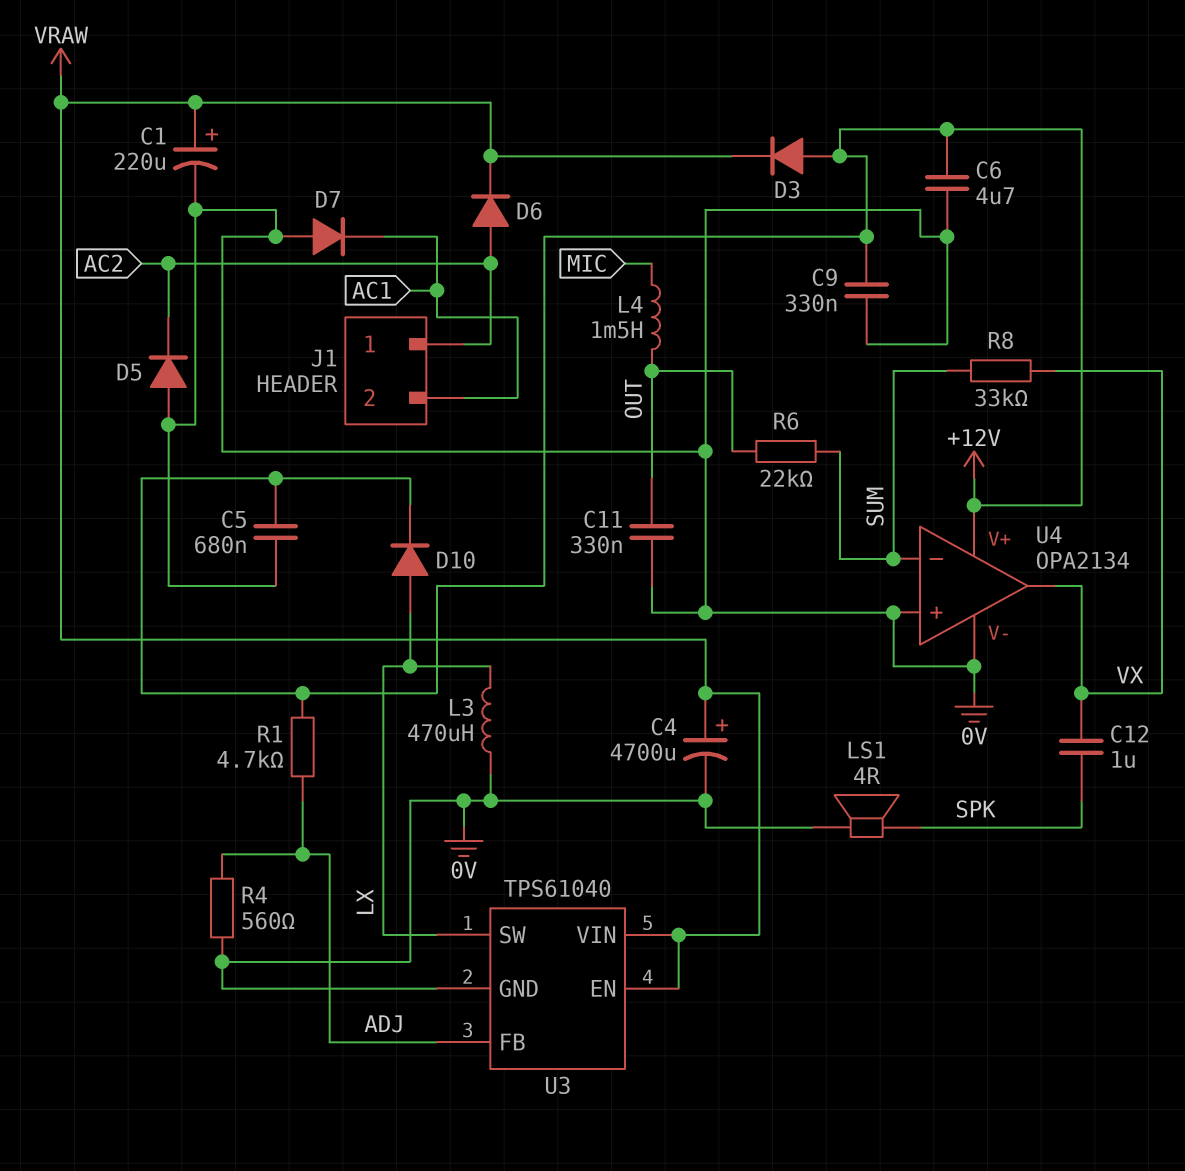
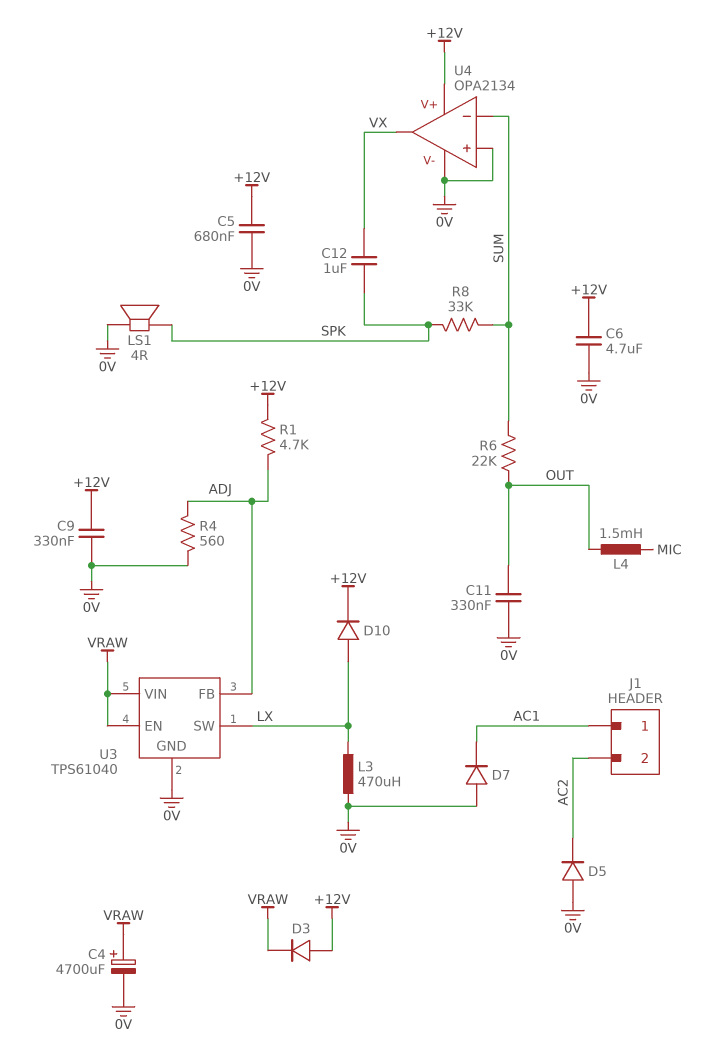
C1: 220uF (plus VRAW, minus 0V) -> none
D6: diode (A AC2, K VRAW) -> none
J1 pin 1: AC2 -> AC1
J1 pin 2: AC1 -> AC2
R8: 33k (SUM, VX) -> 33k (SPK, SUM)

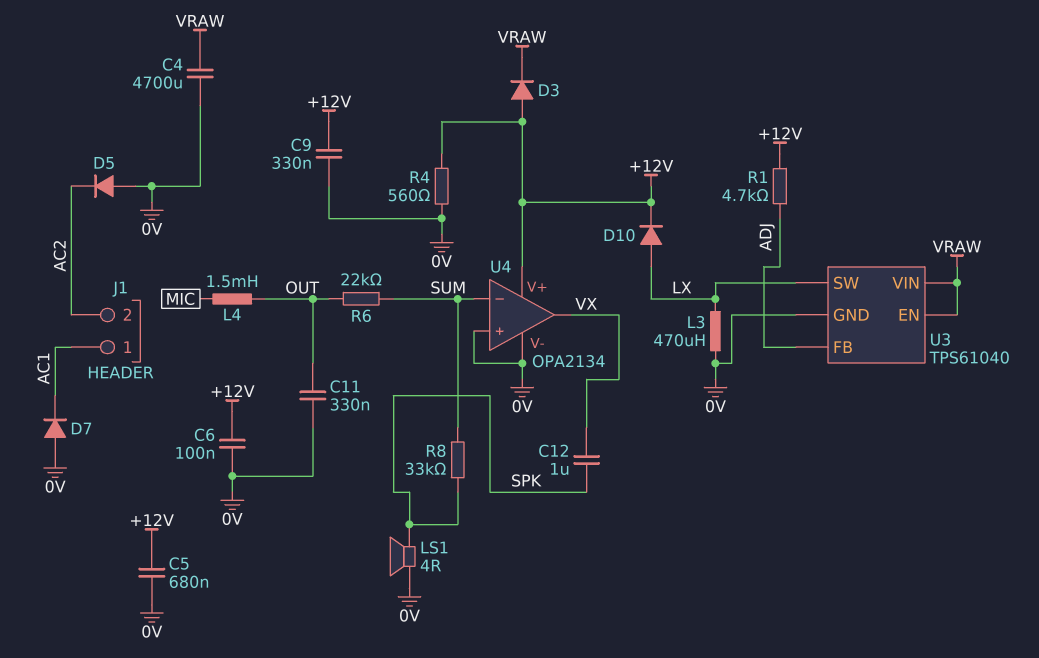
C4: 4700uF (plus VRAW, minus 0V) -> 4700uF (0V, VRAW)
C6: 4.7uF (+12V, 0V) -> 100nF (+12V, 0V)
R4: 560 (0V, ADJ) -> 560 (+12V, 0V)

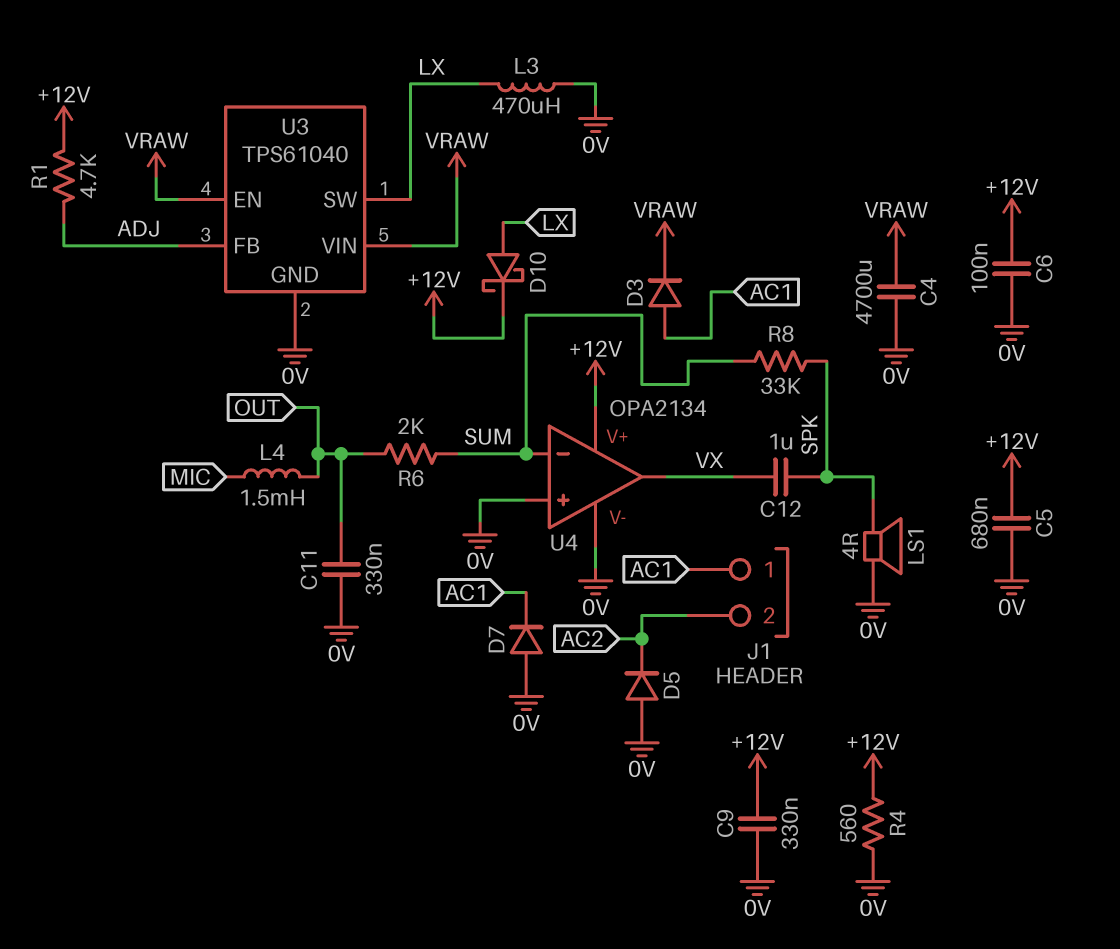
D3: diode (A +12V, K VRAW) -> diode (A AC1, K VRAW)
D10: diode (A LX, K +12V) -> schottky (A LX, K +12V)
R6: 22k (OUT, SUM) -> 2k (OUT, SUM)

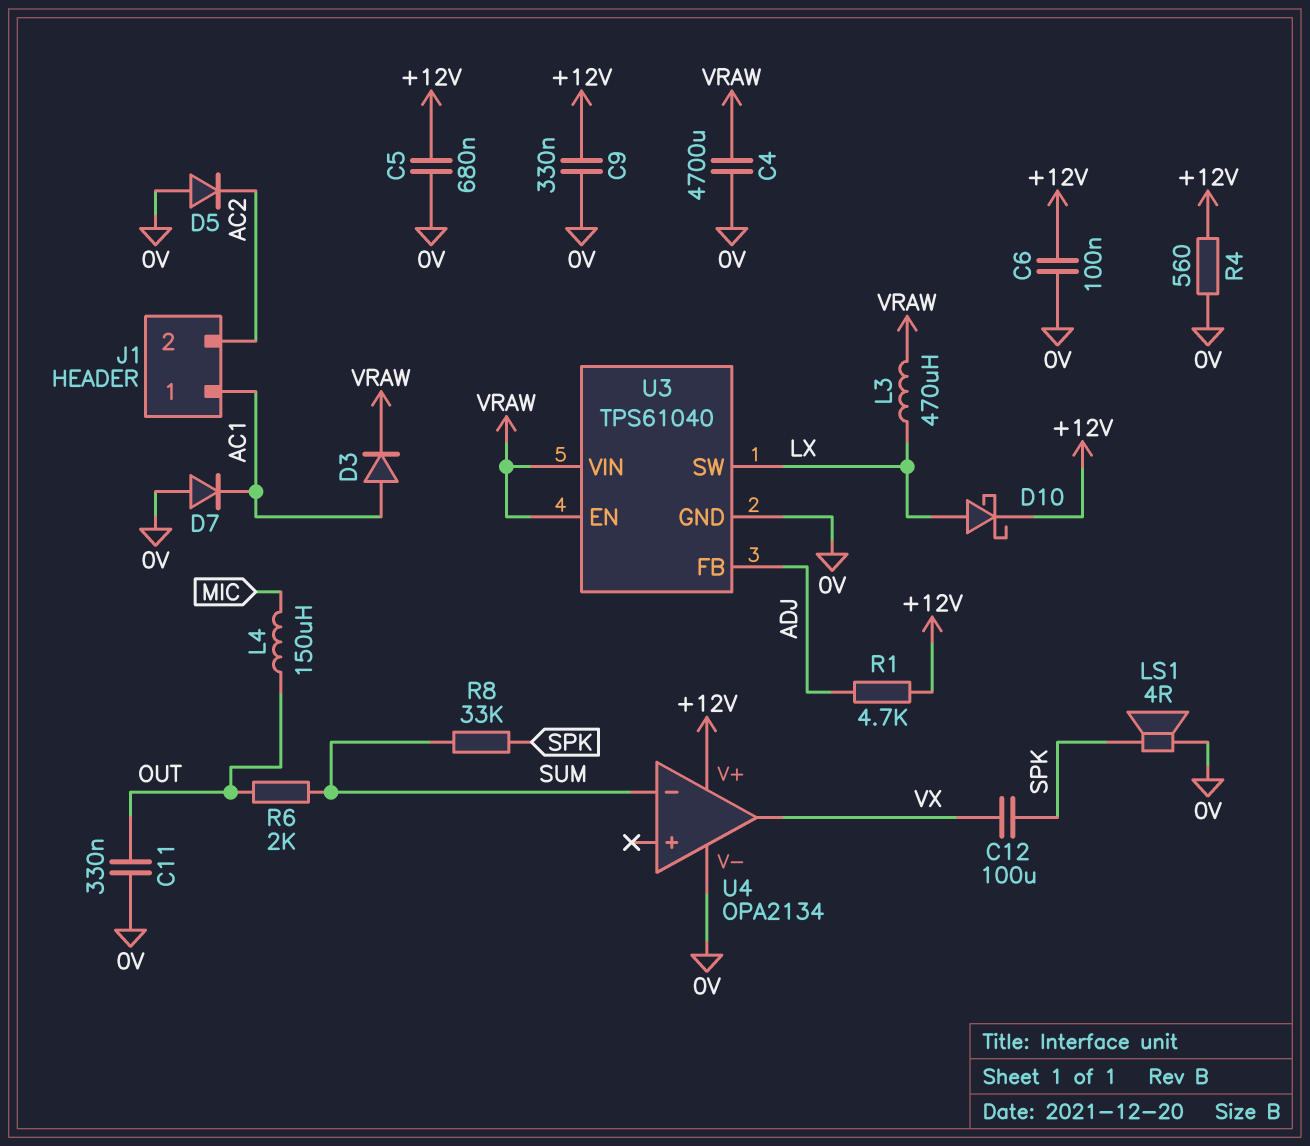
C12: 1uF (SPK, VX) -> 100uF (SPK, VX)
L3: 470uH (0V, LX) -> 470uH (LX, VRAW)
L4: 1.5mH (MIC, OUT) -> 150uH (MIC, OUT)
U4 pin in+: 0V -> none

